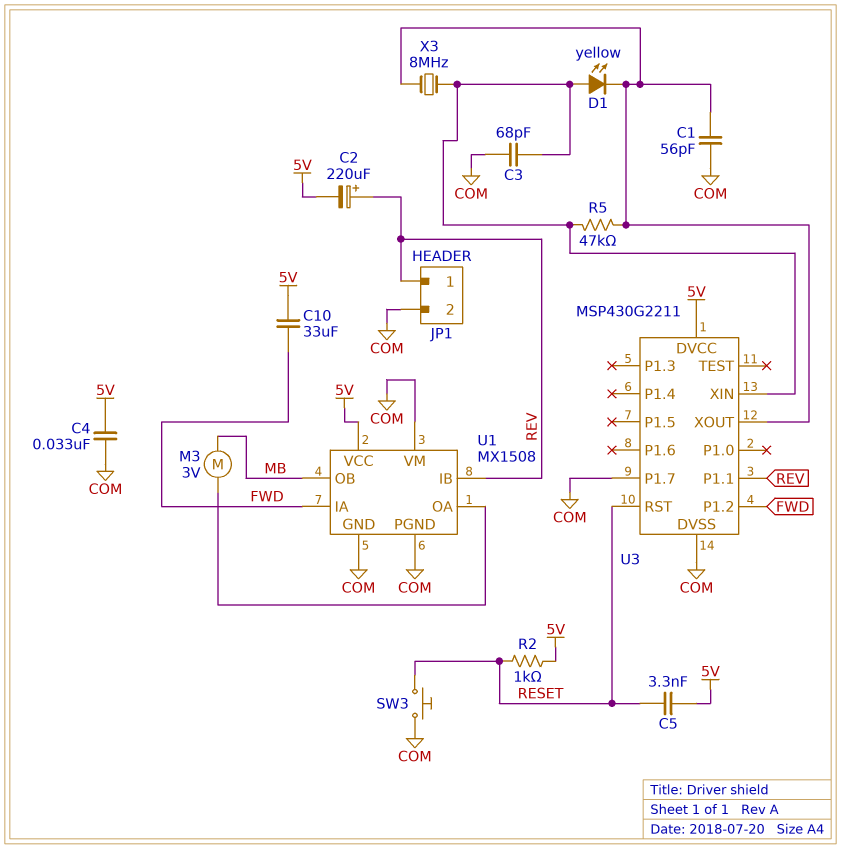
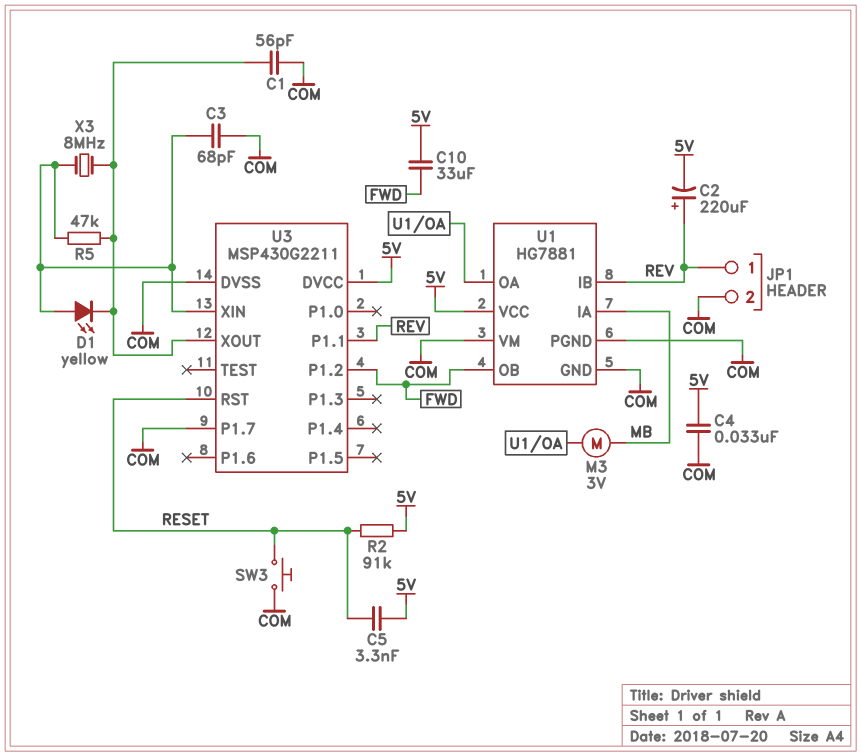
R2: 1k (5V, RESET) -> 91k (5V, RESET)
U1: MX1508 -> HG7881
U1 pin IA: FWD -> MB
U1 pin OB: MB -> FWD

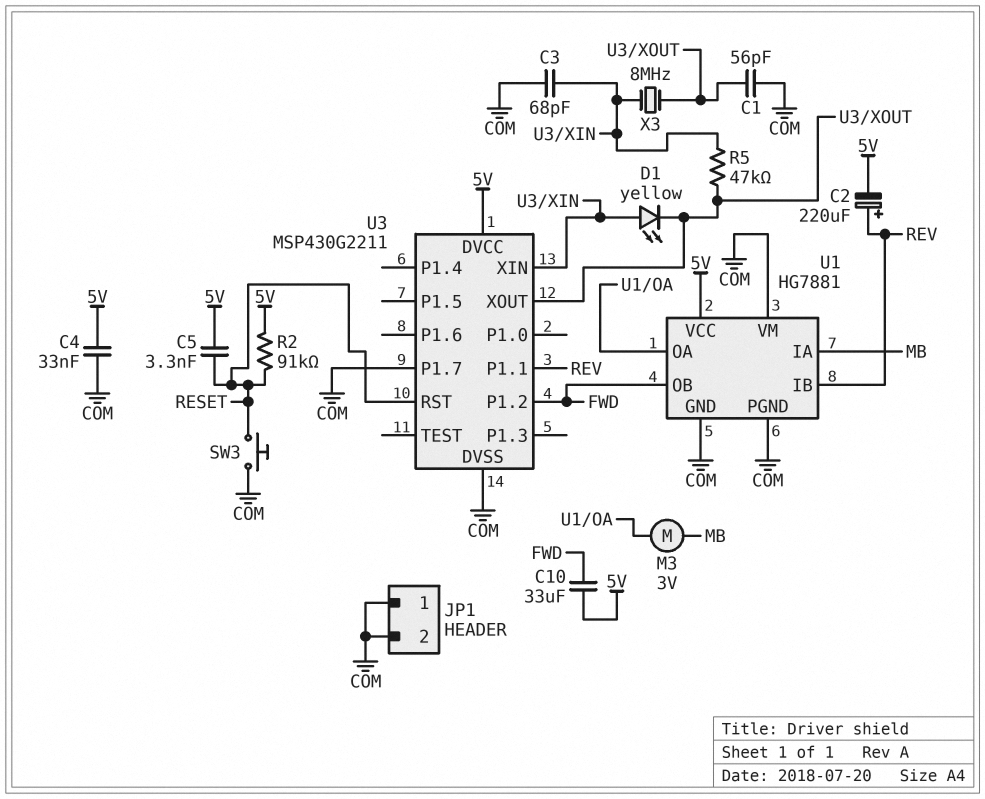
JP1 pin 1: REV -> COM

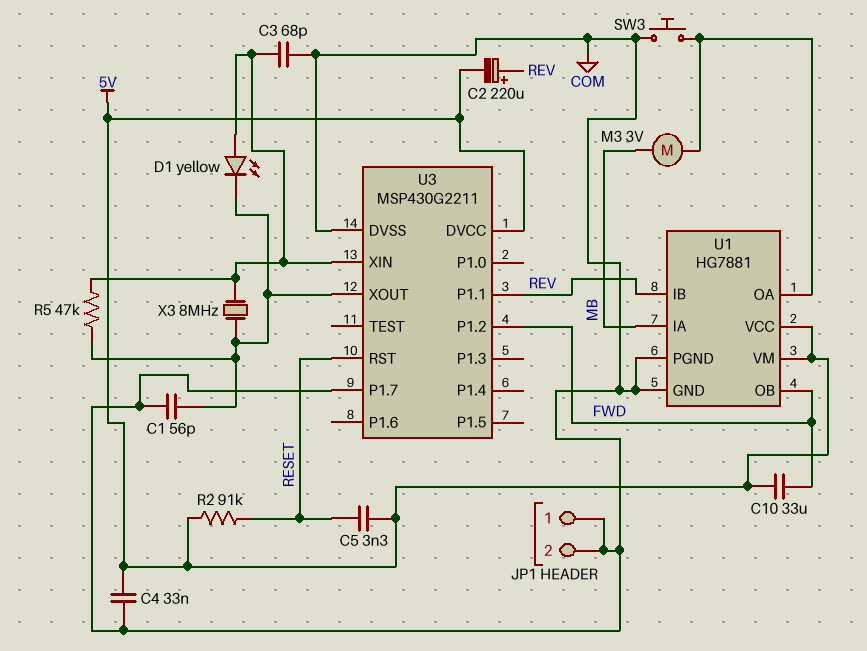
SW3: button (COM, RESET) -> button (COM, U1/OA)
U1 pin VM: COM -> 5V

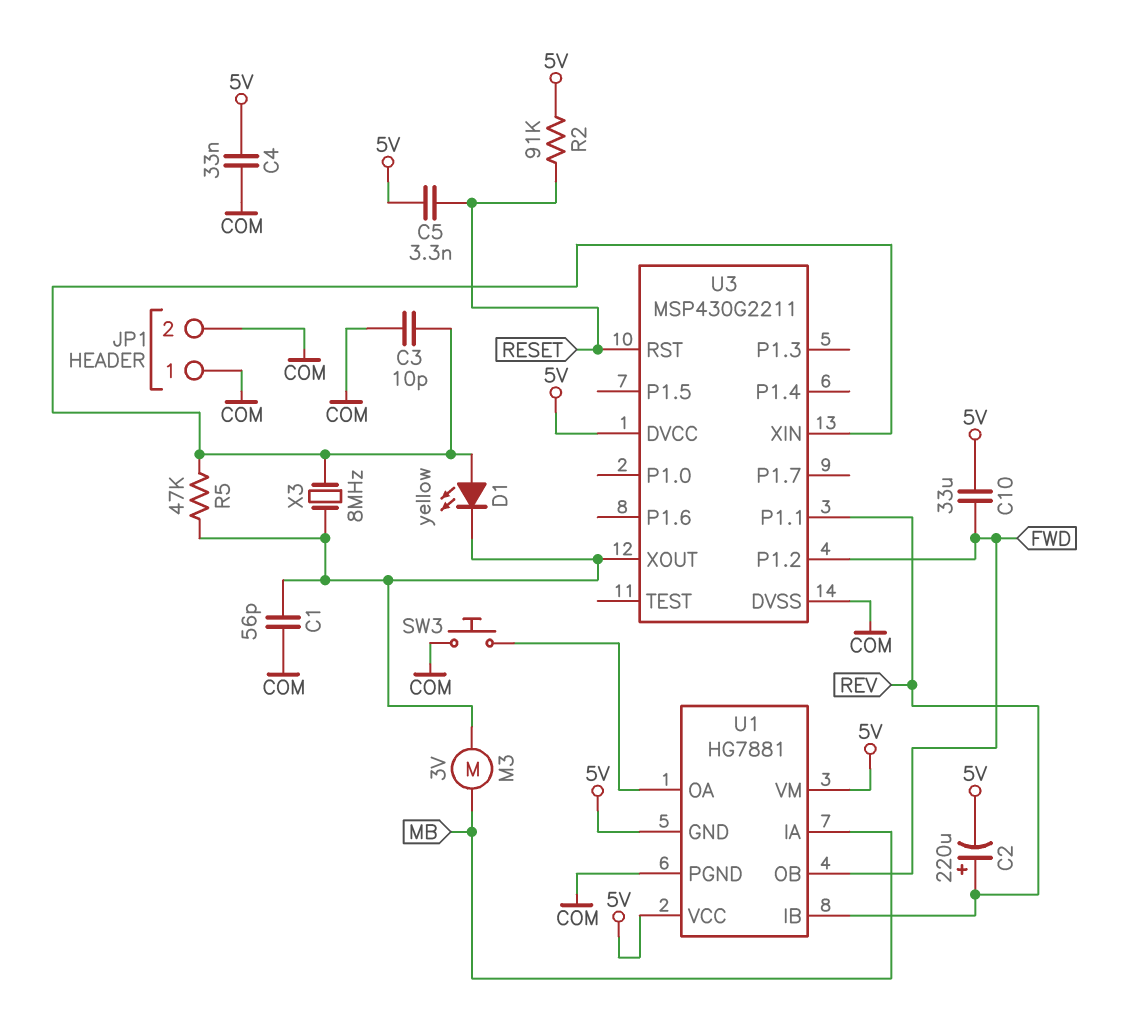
C3: 68pF (COM, U3/XIN) -> 10pF (COM, U3/XIN)
M3: motor 3V (MB, U1/OA) -> motor 3V (MB, U3/XOUT)
U1 pin GND: COM -> 5V
U3 pin P1.7: COM -> none

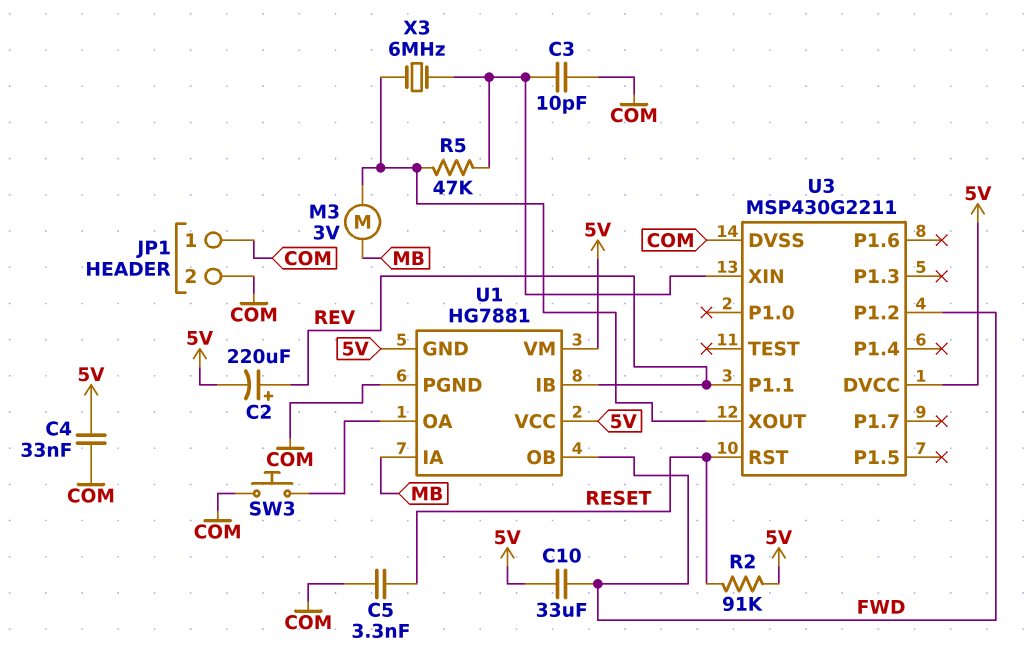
C1: 56pF (COM, U3/XOUT) -> none
C5: 3.3nF (5V, RESET) -> 3.3nF (COM, RESET)
D1: LED yellow (A U3/XIN, K U3/XOUT) -> none
X3: 8MHz (U3/XIN, U3/XOUT) -> 6MHz (U3/XIN, U3/XOUT)

